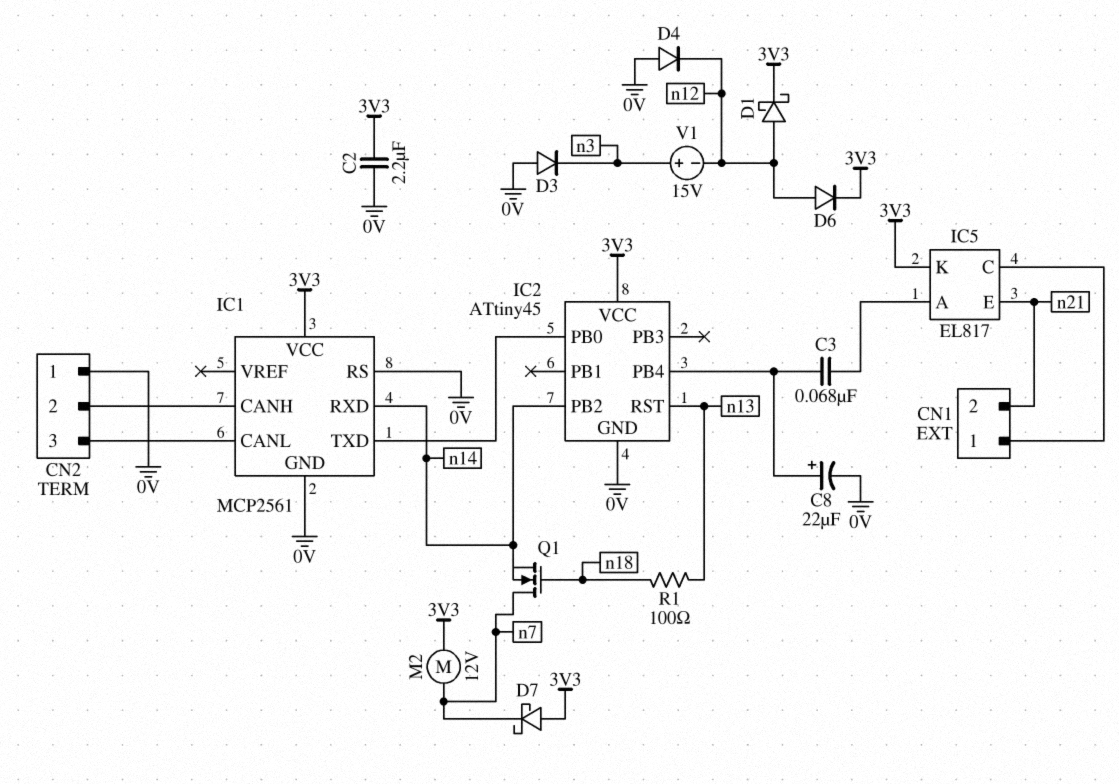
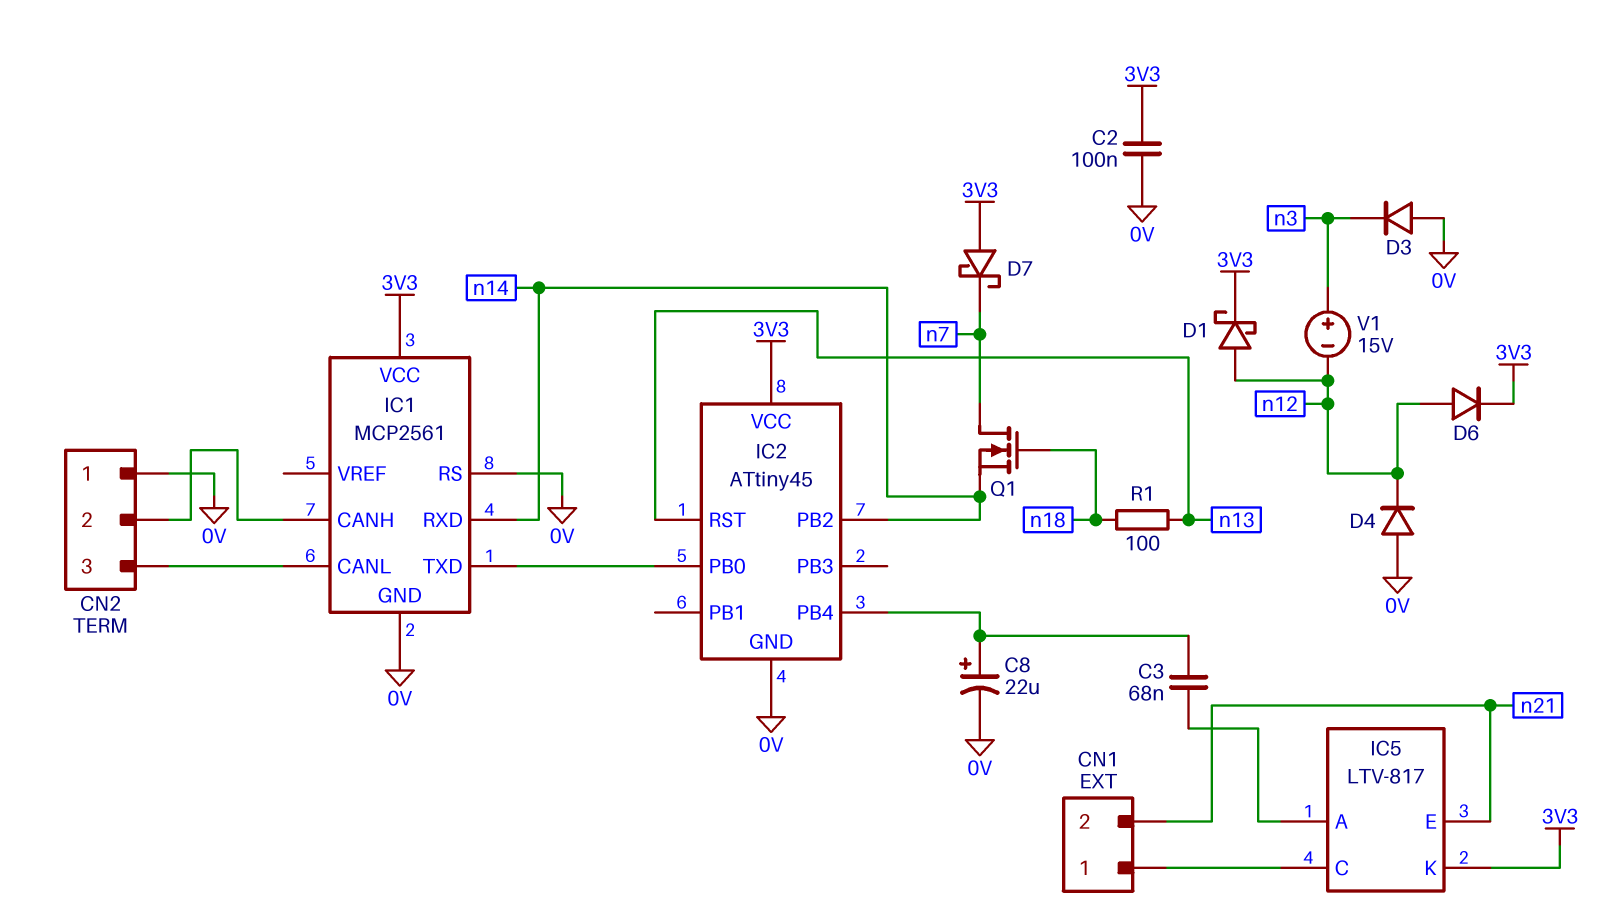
C2: 2.2uF (0V, 3V3) -> 100nF (0V, 3V3)
IC5: EL817 -> LTV-817
M2: motor 12V (3V3, n7) -> none

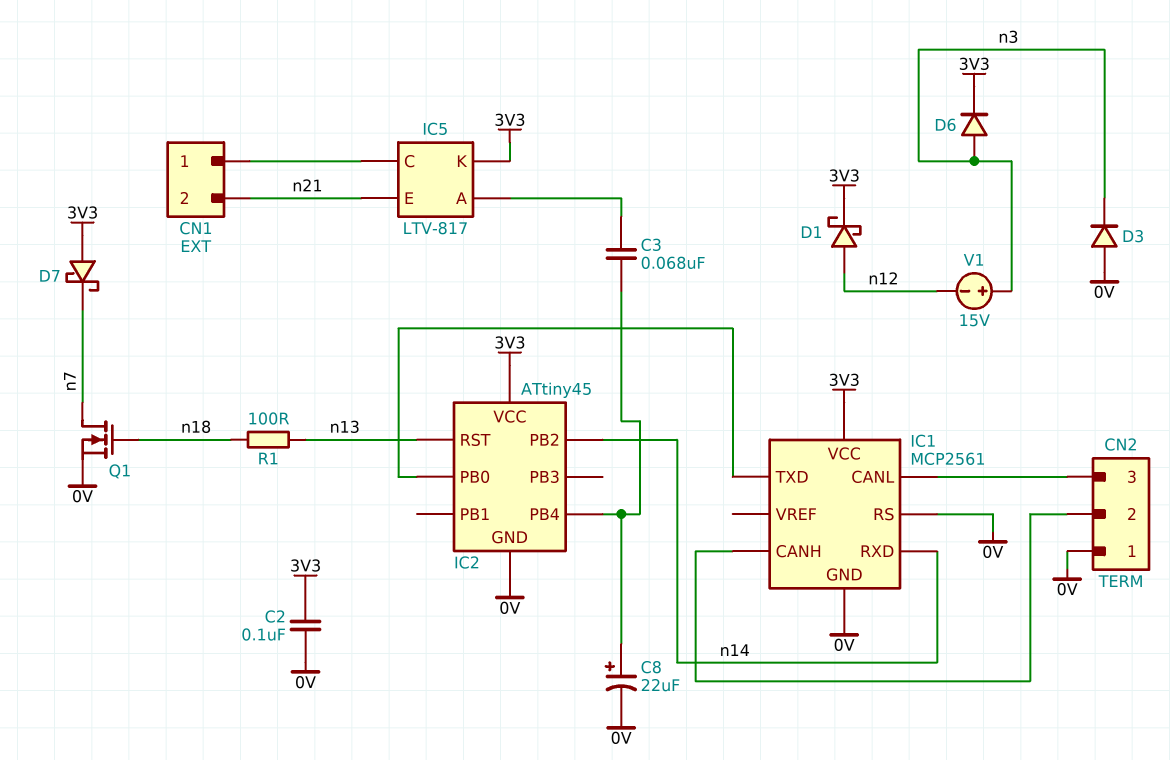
D4: diode (A 0V, K n12) -> none
D6: diode (A n12, K 3V3) -> diode (A n3, K 3V3)
Q1: NMOS (G n18, D n7, S n14) -> NMOS (G n18, D n7, S 0V)

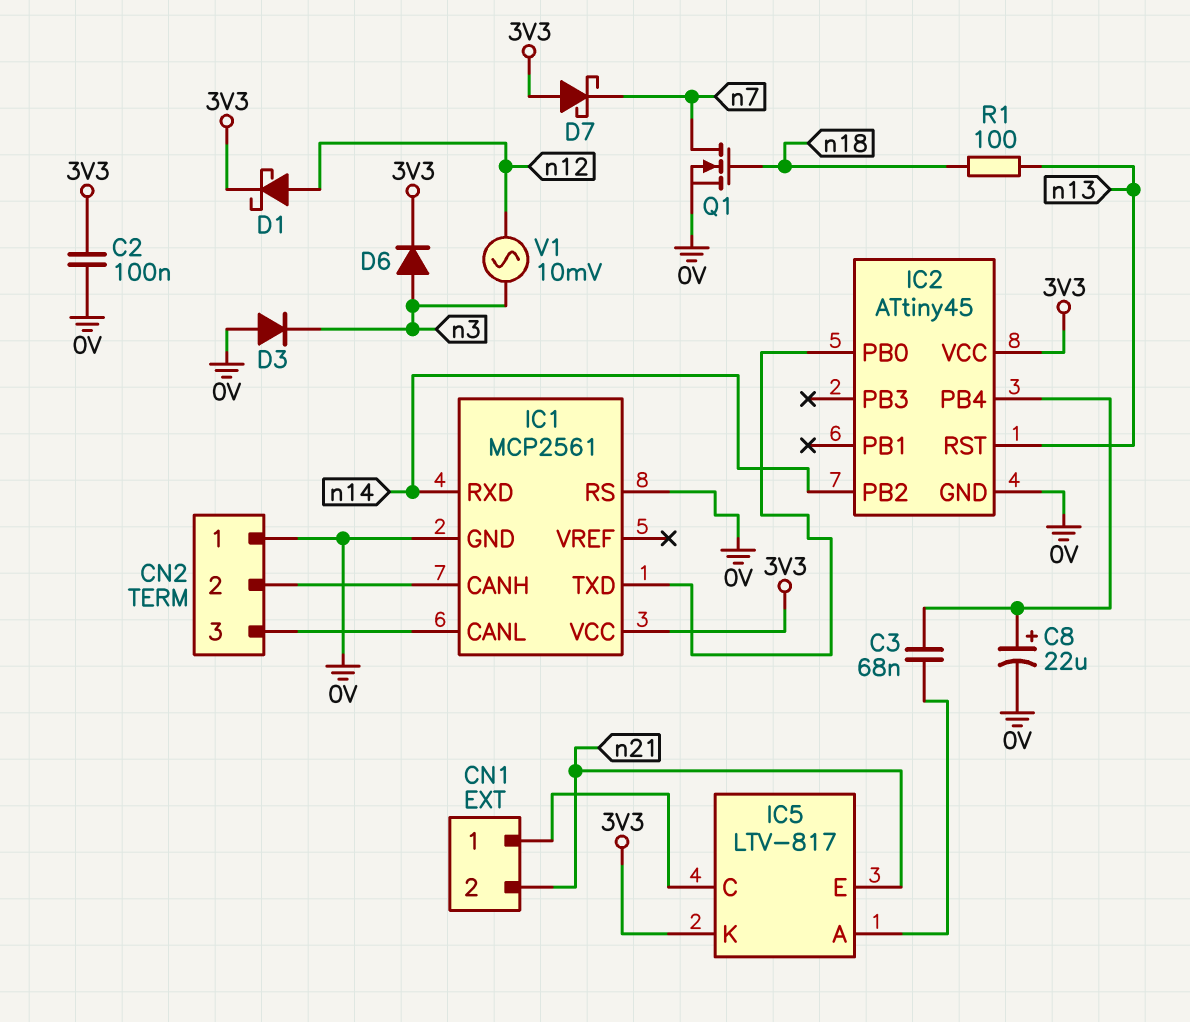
V1: 15V (plus n3, minus n12) -> AC 10mV (n3, n12)

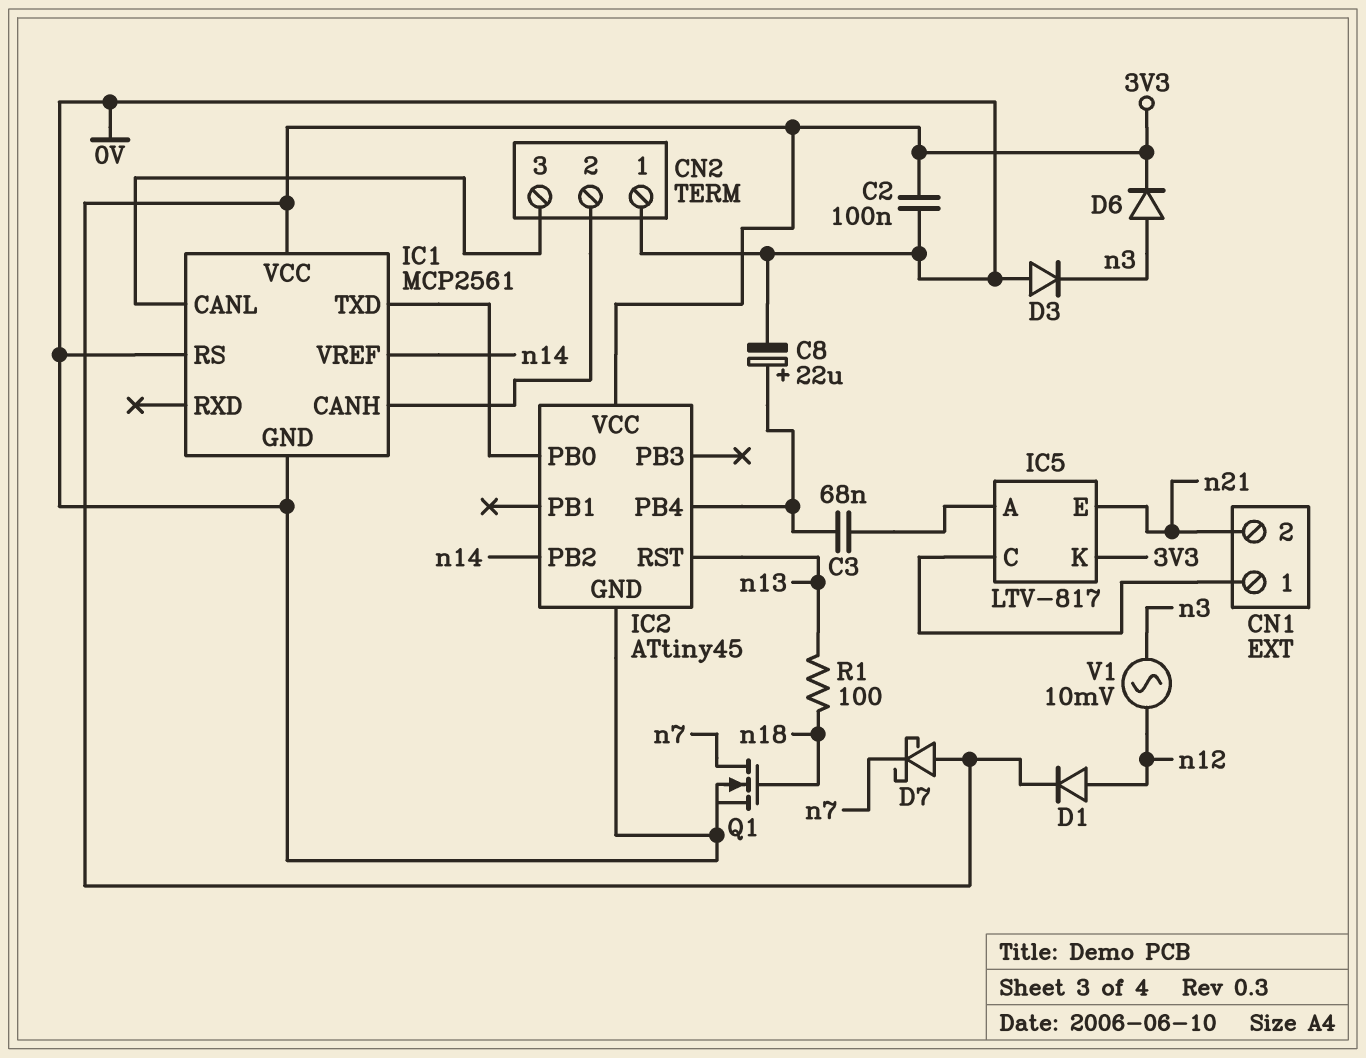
D1: schottky (A n12, K 3V3) -> diode (A n12, K 3V3)
IC1 pin RXD: n14 -> none
IC1 pin VREF: none -> n14

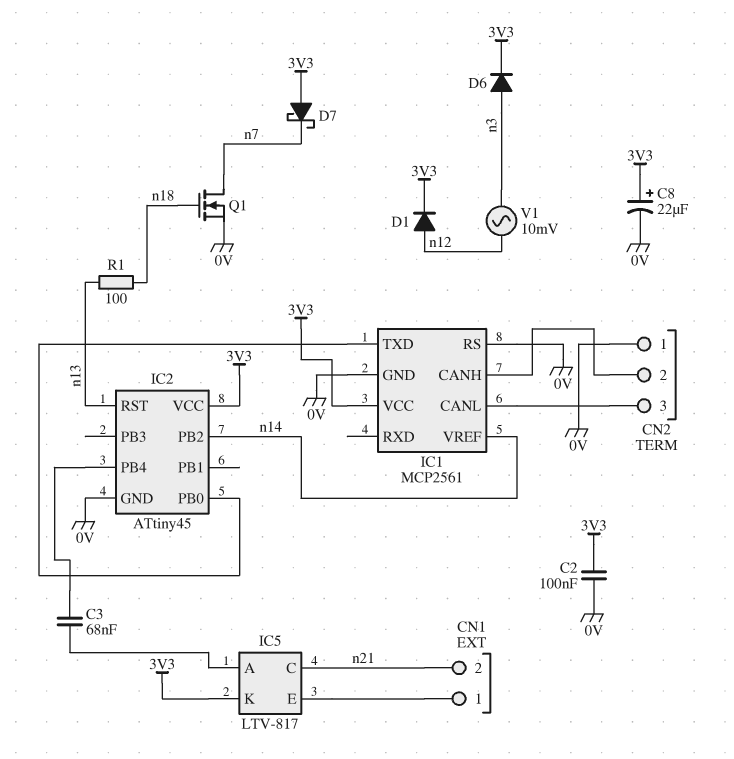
C8: 22uF (plus IC2/PB4, minus 0V) -> 22uF (plus 3V3, minus 0V)
D3: diode (A 0V, K n3) -> none
IC5 pin C: CN1/1 -> n21
IC5 pin E: n21 -> CN1/1

